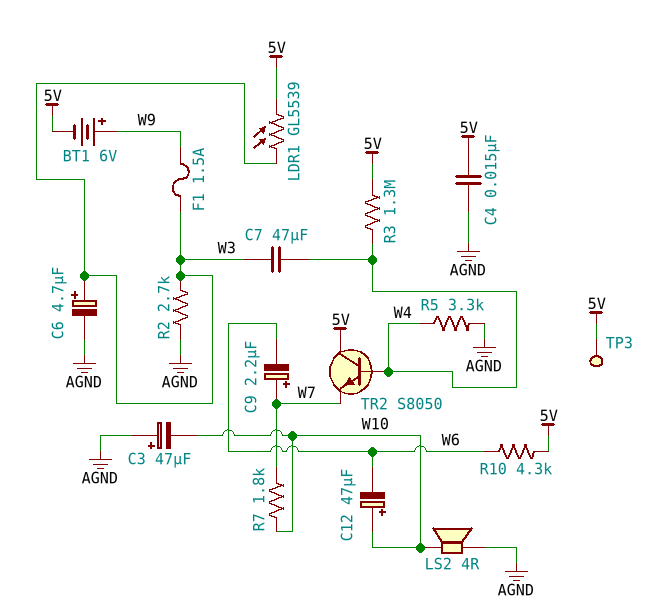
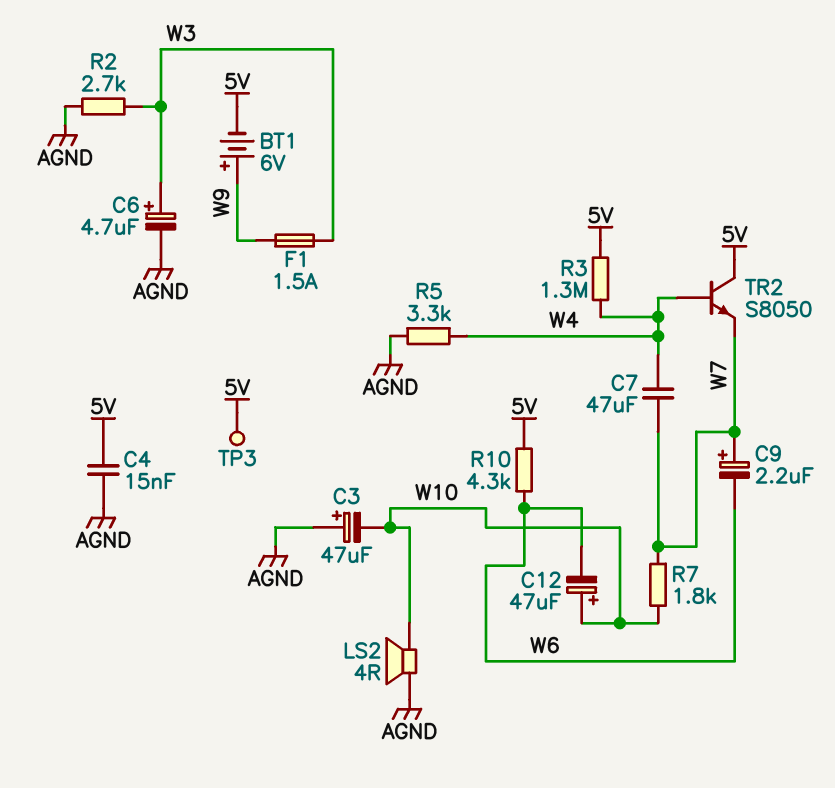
C7: 47uF (W3, W4) -> 47uF (W4, W7)
LDR1: GL5539 (5V, W3) -> none

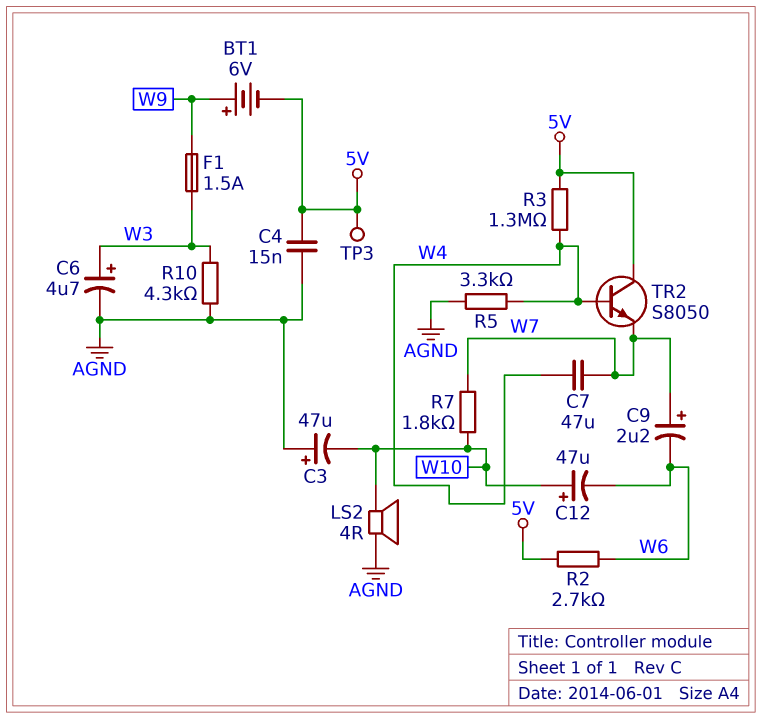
R2: 2.7k (AGND, W3) -> 2.7k (5V, W6)
R10: 4.3k (5V, W6) -> 4.3k (AGND, W3)

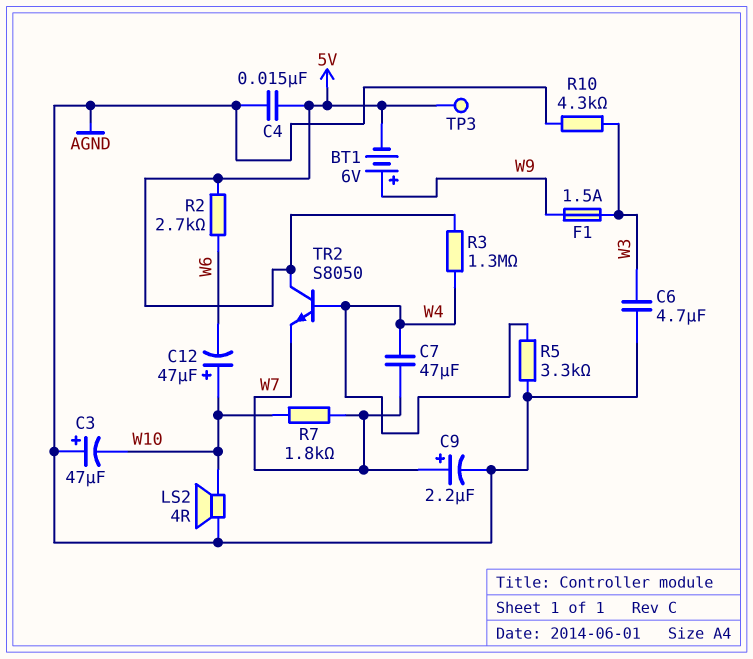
C6: 4.7uF (plus W3, minus AGND) -> 4.7uF (AGND, W3)
C9: 2.2uF (plus W7, minus W6) -> 2.2uF (plus W7, minus AGND)

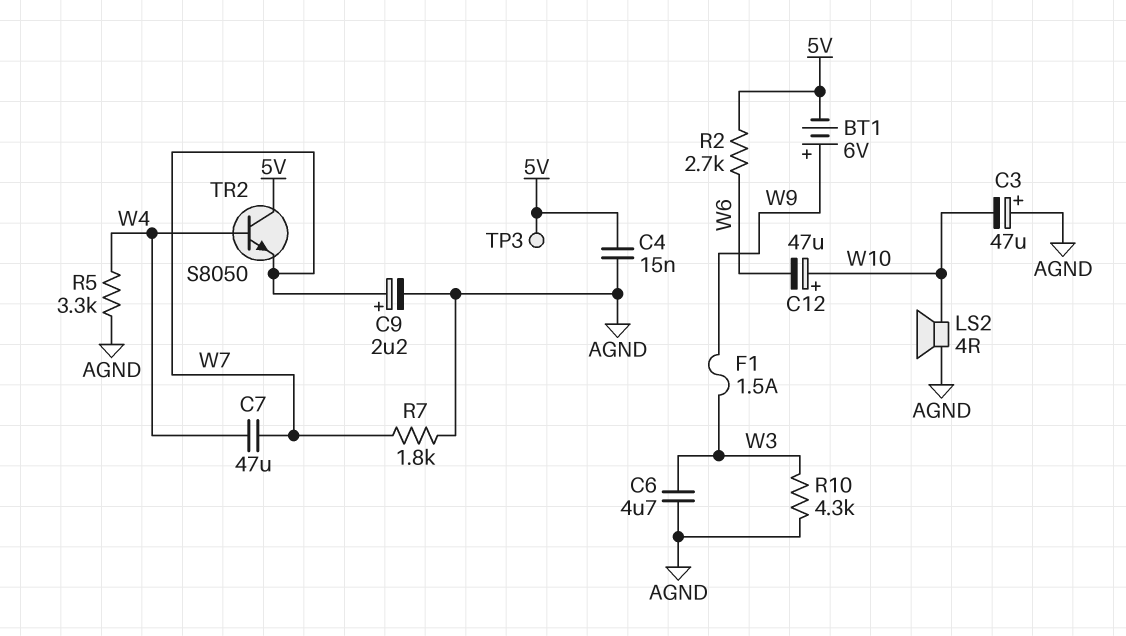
R3: 1.3M (5V, W4) -> none
R7: 1.8k (W7, W10) -> 1.8k (AGND, W7)

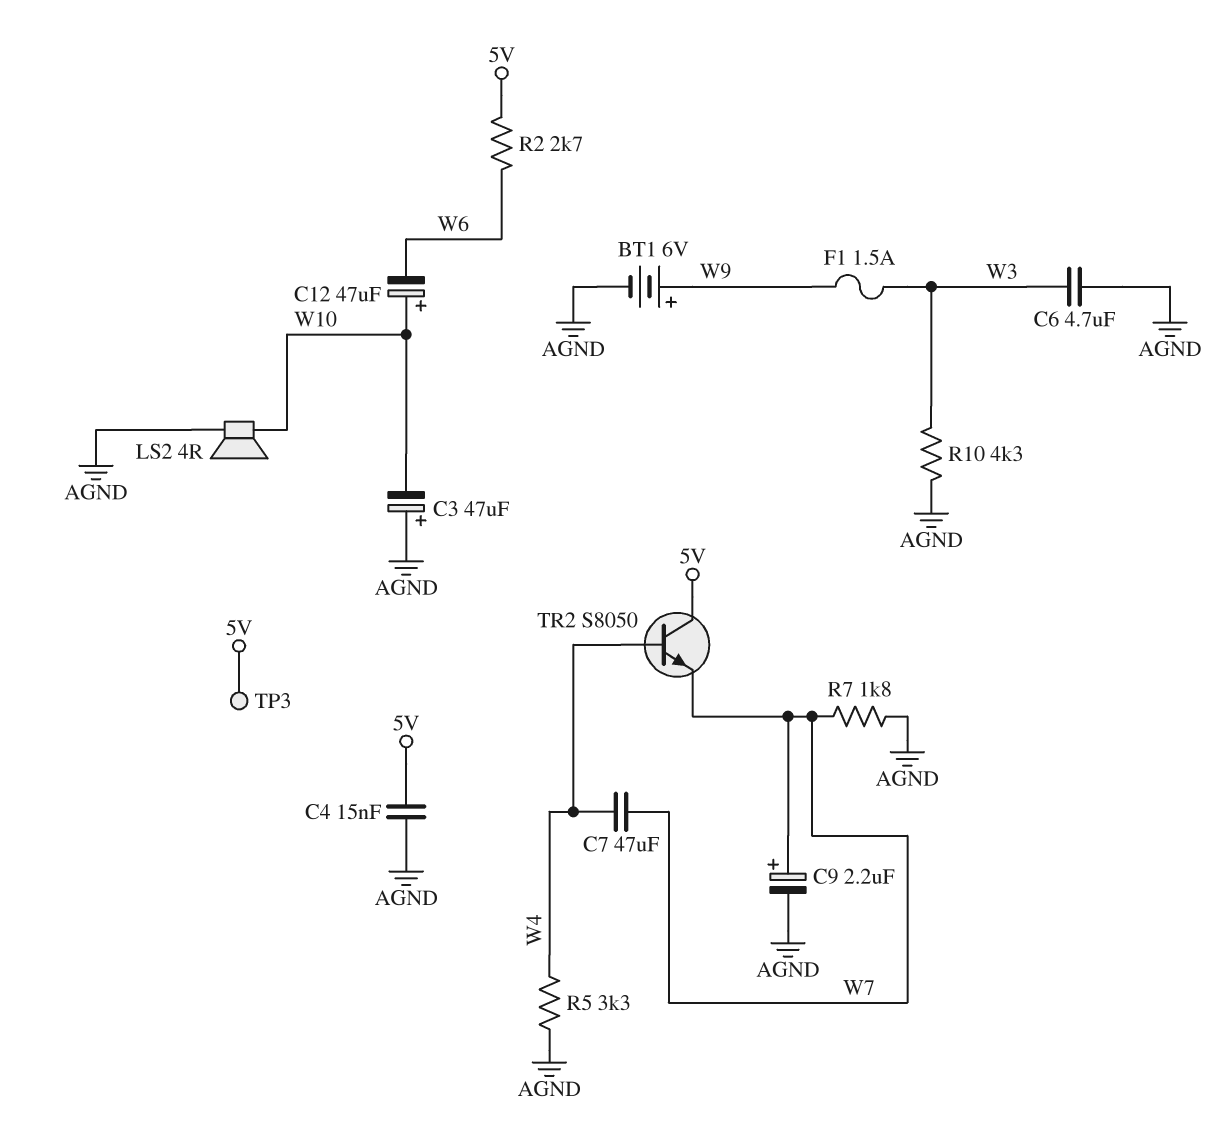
BT1: 6V (plus W9, minus 5V) -> 6V (plus W9, minus AGND)

